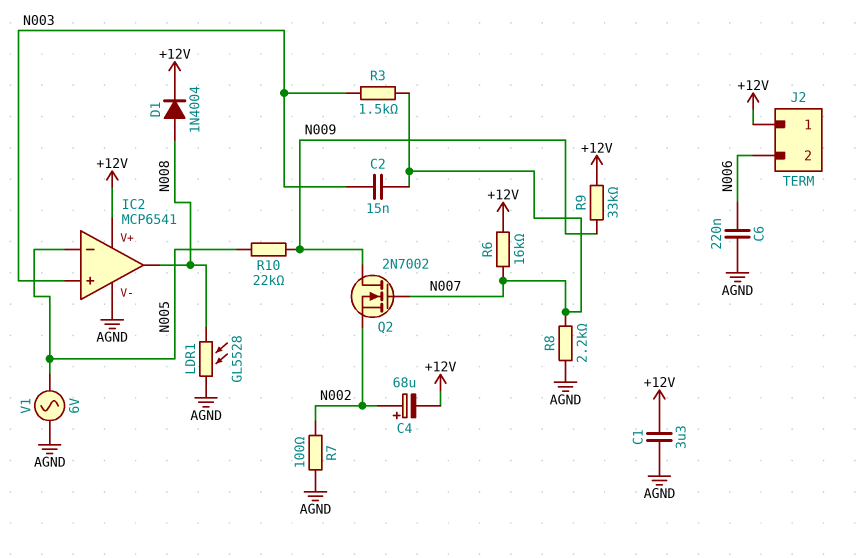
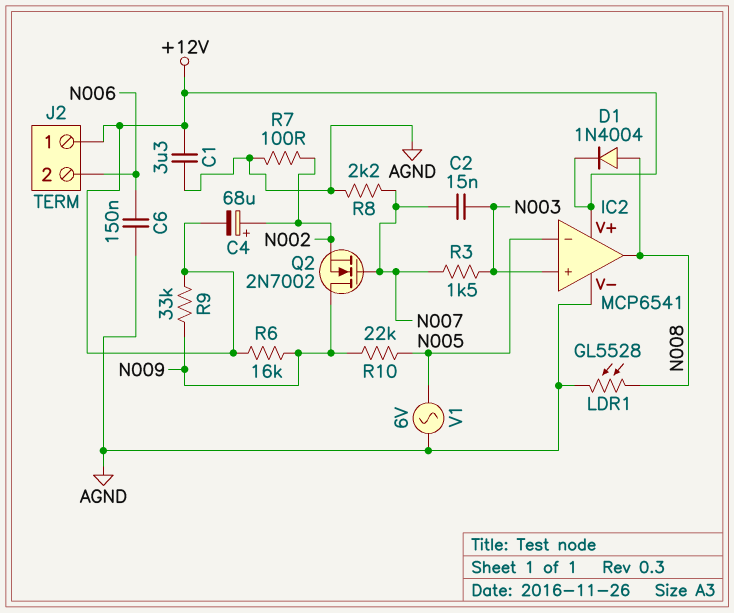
C6: 220nF (AGND, N006) -> 150nF (AGND, N006)
R6: 16k (+12V, N007) -> 16k (+12V, N009)

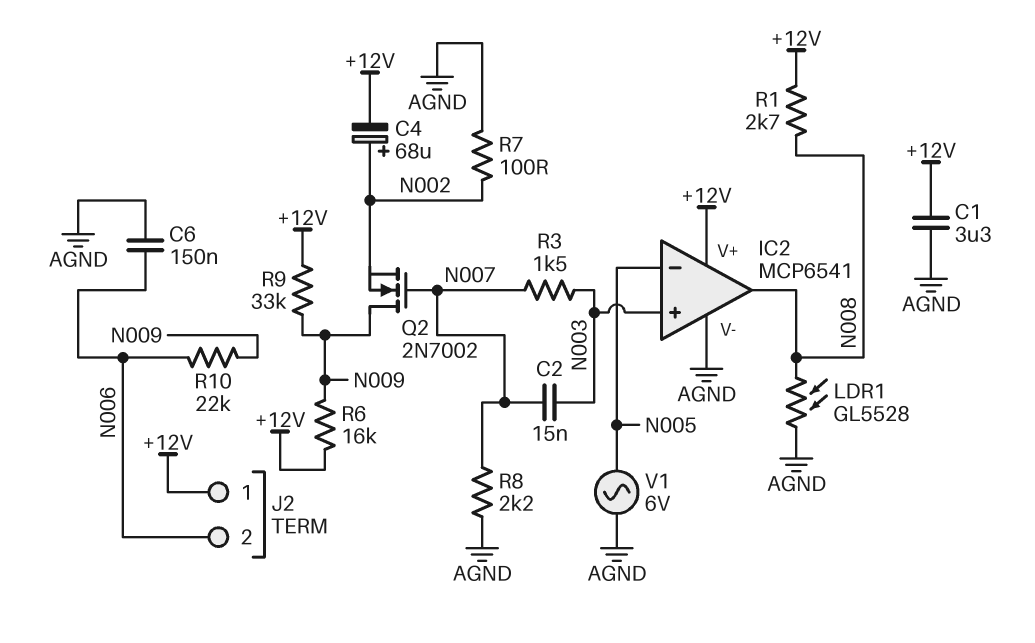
D1: diode 1N4004 (A N008, K +12V) -> none
R1: none -> 2.7k (+12V, N008)
R10: 22k (N005, N009) -> 22k (N006, N009)

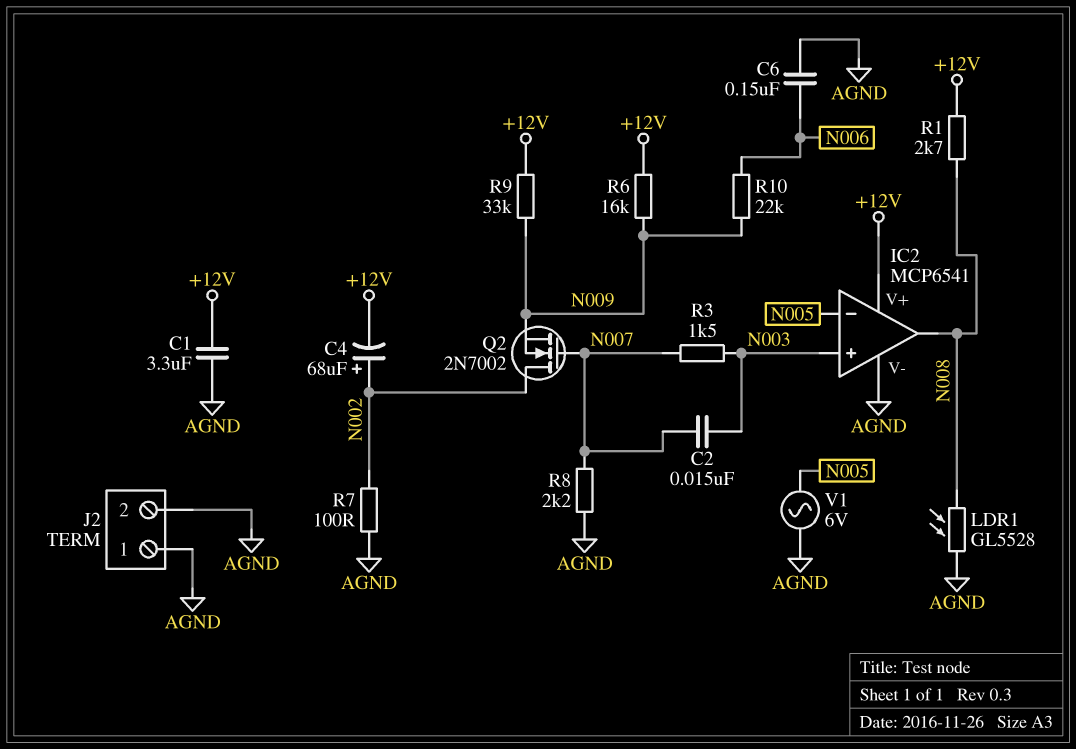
J2 pin 1: +12V -> AGND
J2 pin 2: N006 -> AGND
Q2: NMOS 2N7002 (G N007, D N009, S N002) -> NMOS 2N7002 (G N007, D N002, S N009)

